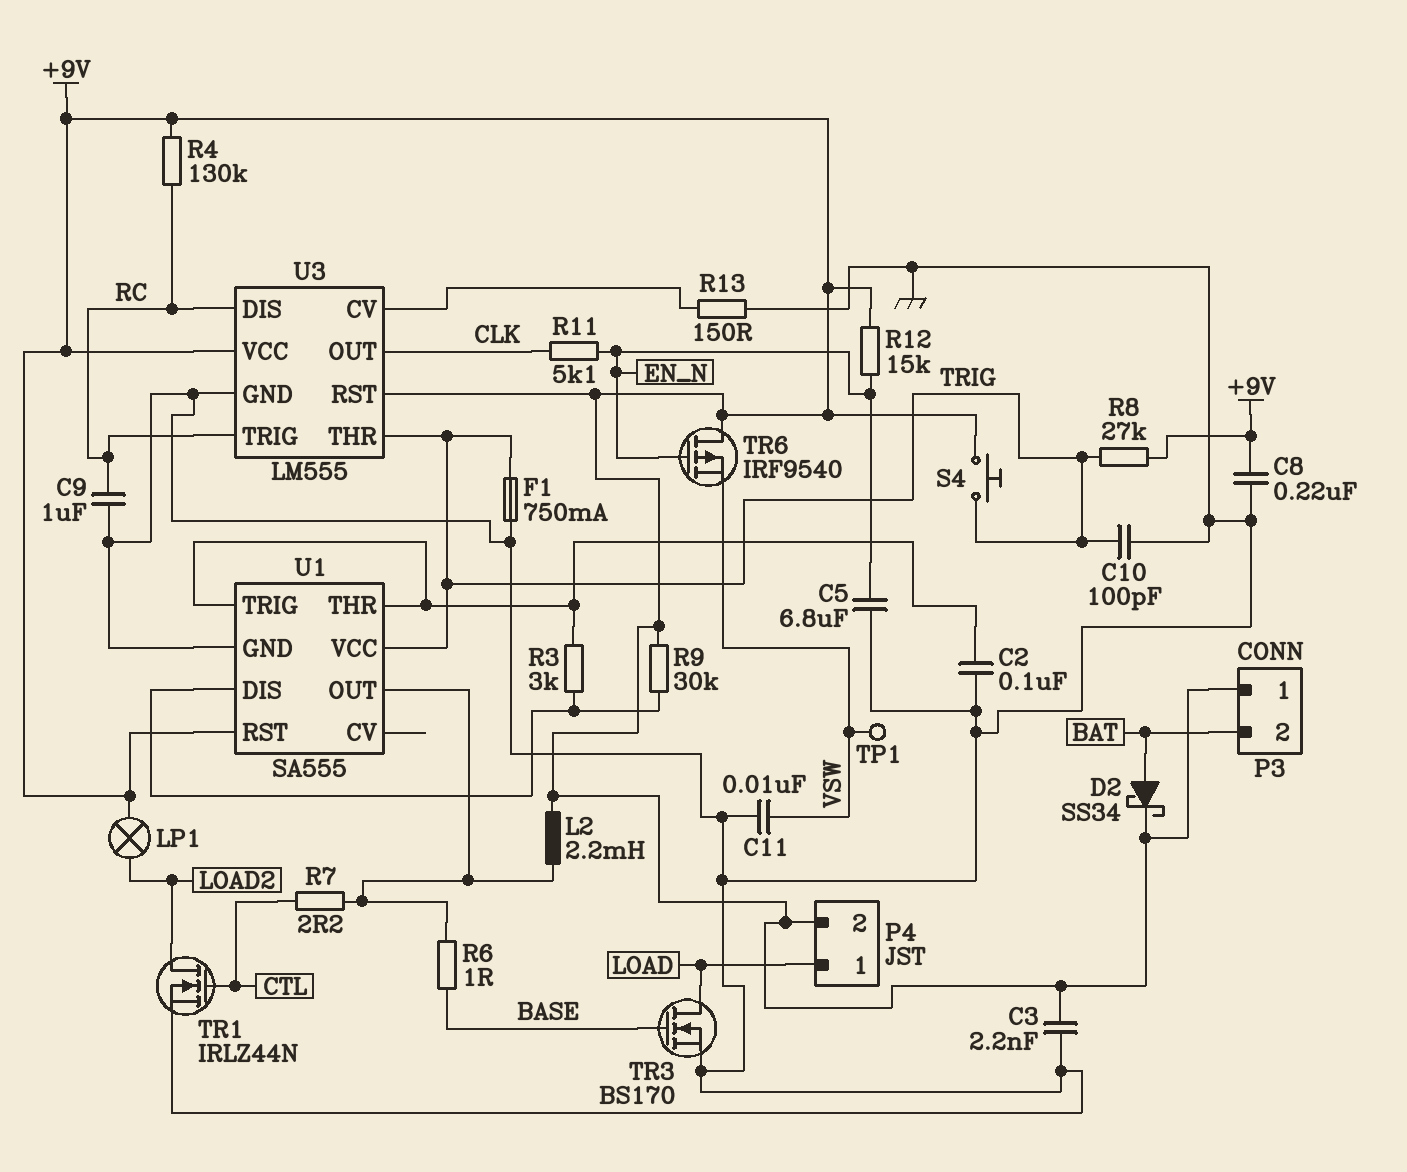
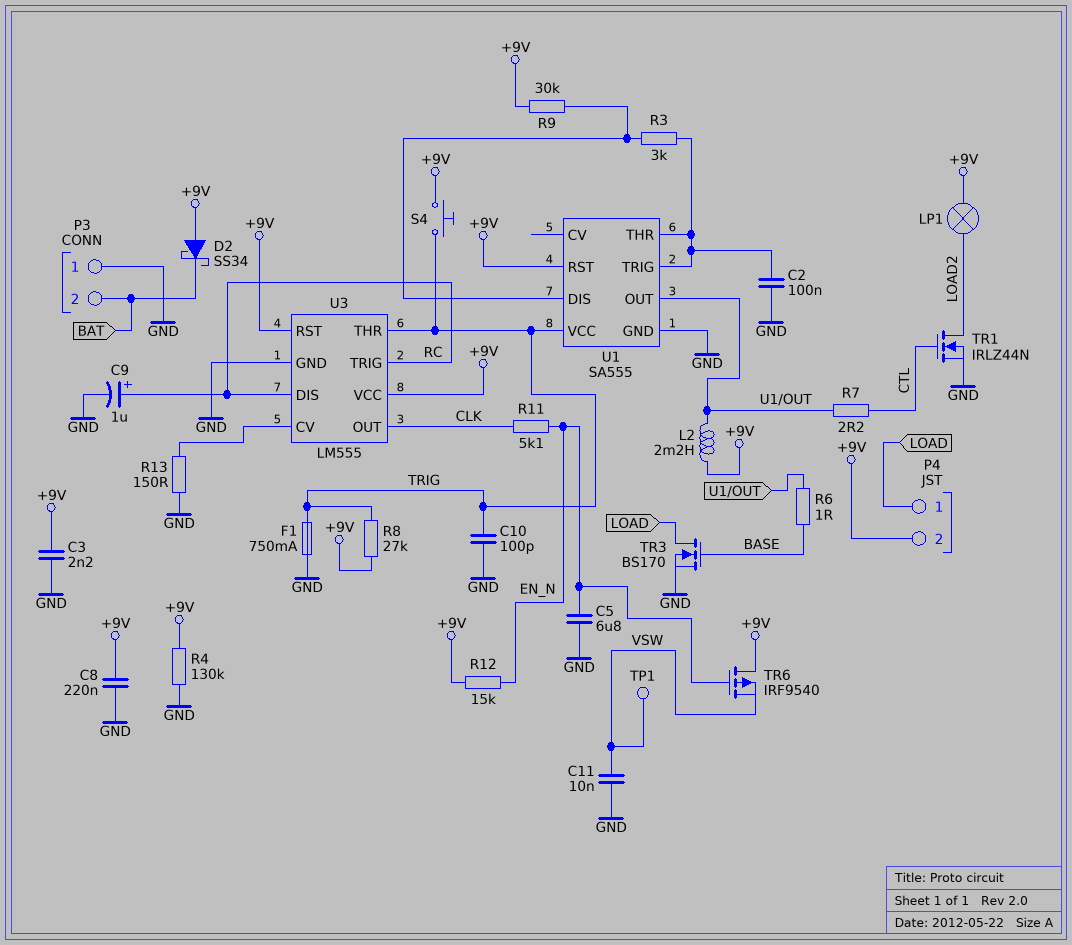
C9: 1uF (GND, RC) -> 1uF (plus RC, minus GND)
D2: schottky SS34 (A BAT, K +9V) -> schottky SS34 (A +9V, K BAT)
P3 pin 1: +9V -> GND
R4: 130k (+9V, RC) -> 130k (+9V, GND)

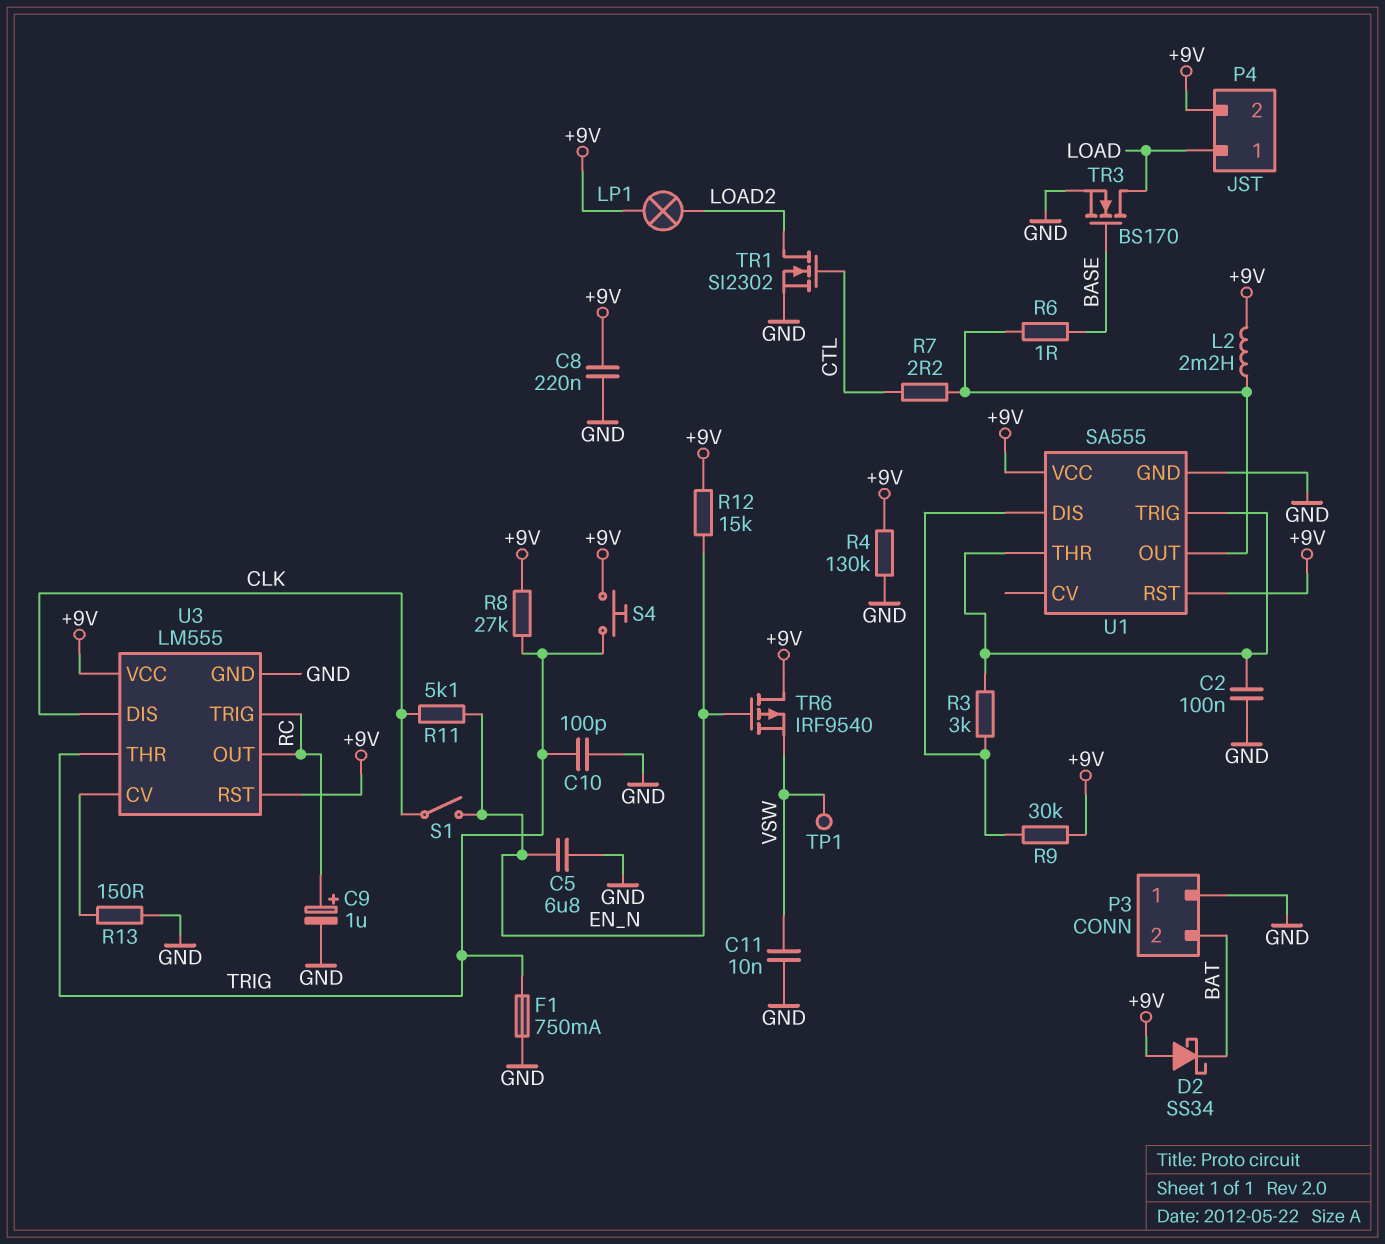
C3: 2.2nF (+9V, GND) -> none
S1: none -> switch (CLK, EN_N)
TR1: NMOS IRLZ44N (G CTL, D LOAD2, S GND) -> NMOS SI2302 (G CTL, D LOAD2, S GND)
U1 pin VCC: TRIG -> +9V
U3 pin DIS: RC -> CLK
U3 pin OUT: CLK -> RC

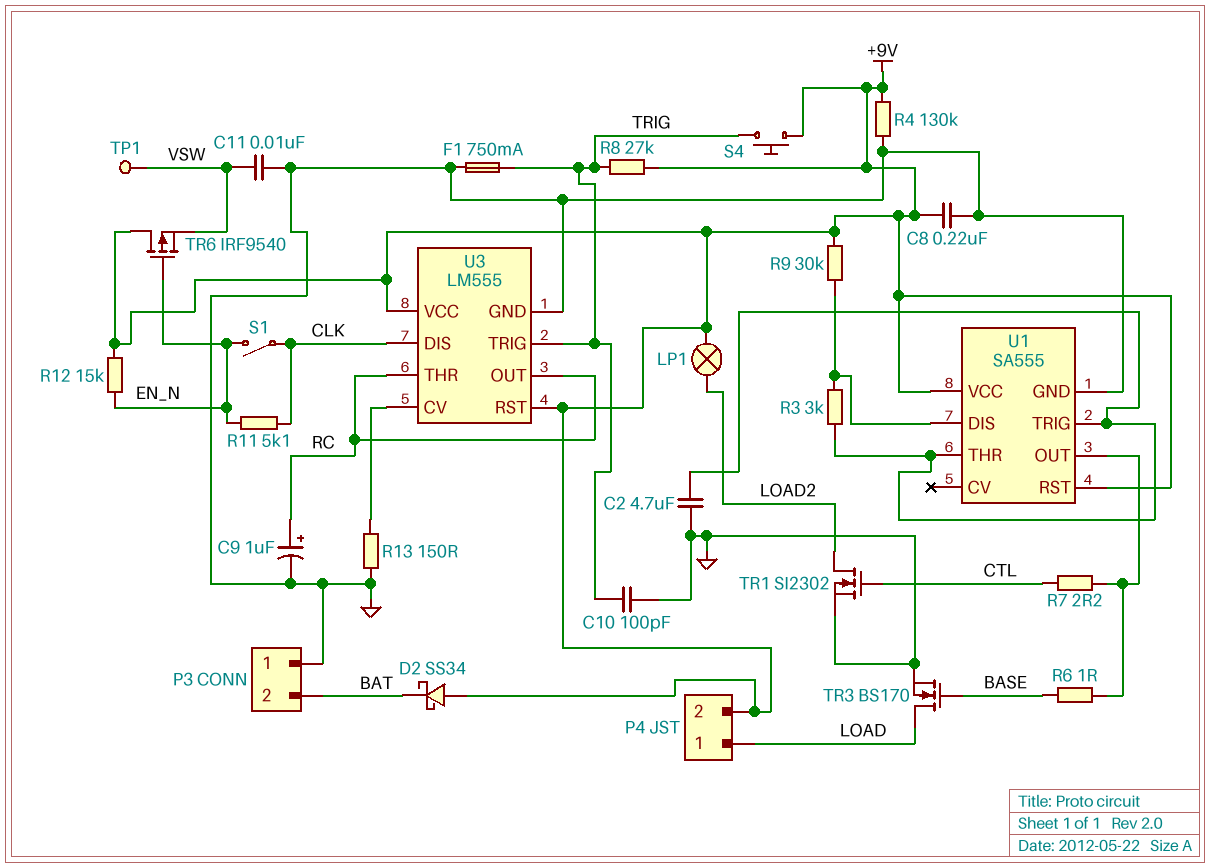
C2: 100nF (GND, U1/THR) -> 4.7uF (GND, U1/THR)
C5: 6.8uF (EN_N, GND) -> none
L2: 2.2mH (+9V, U1/OUT) -> none
U3 pin THR: TRIG -> RC
U3 pin TRIG: RC -> TRIG

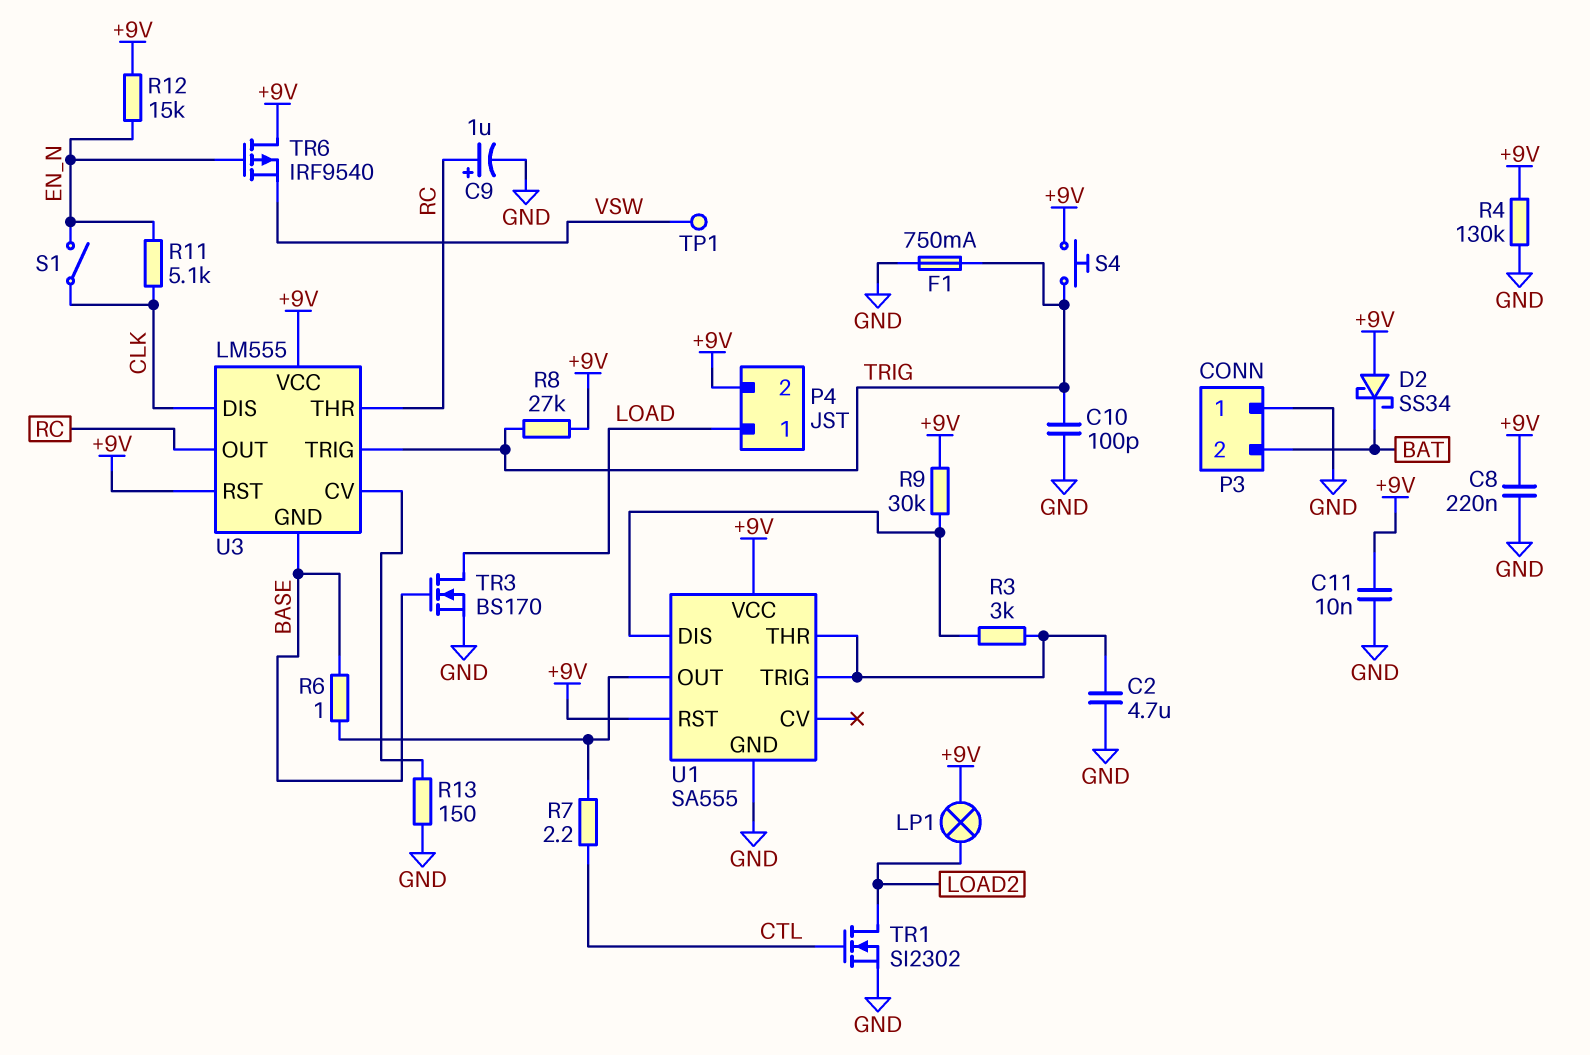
C11: 10nF (GND, VSW) -> 10nF (+9V, GND)
U3 pin GND: GND -> BASE

